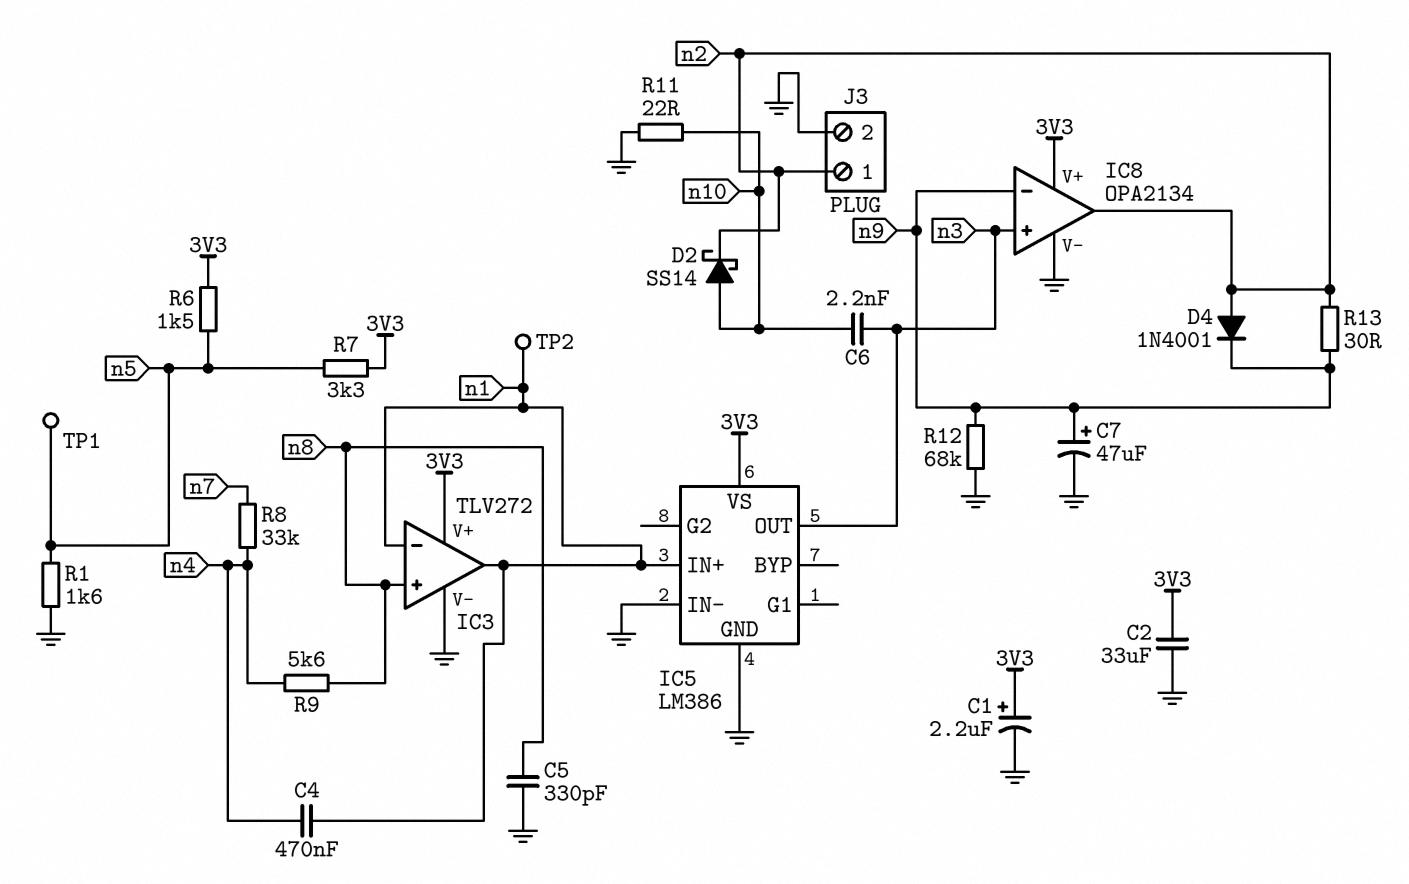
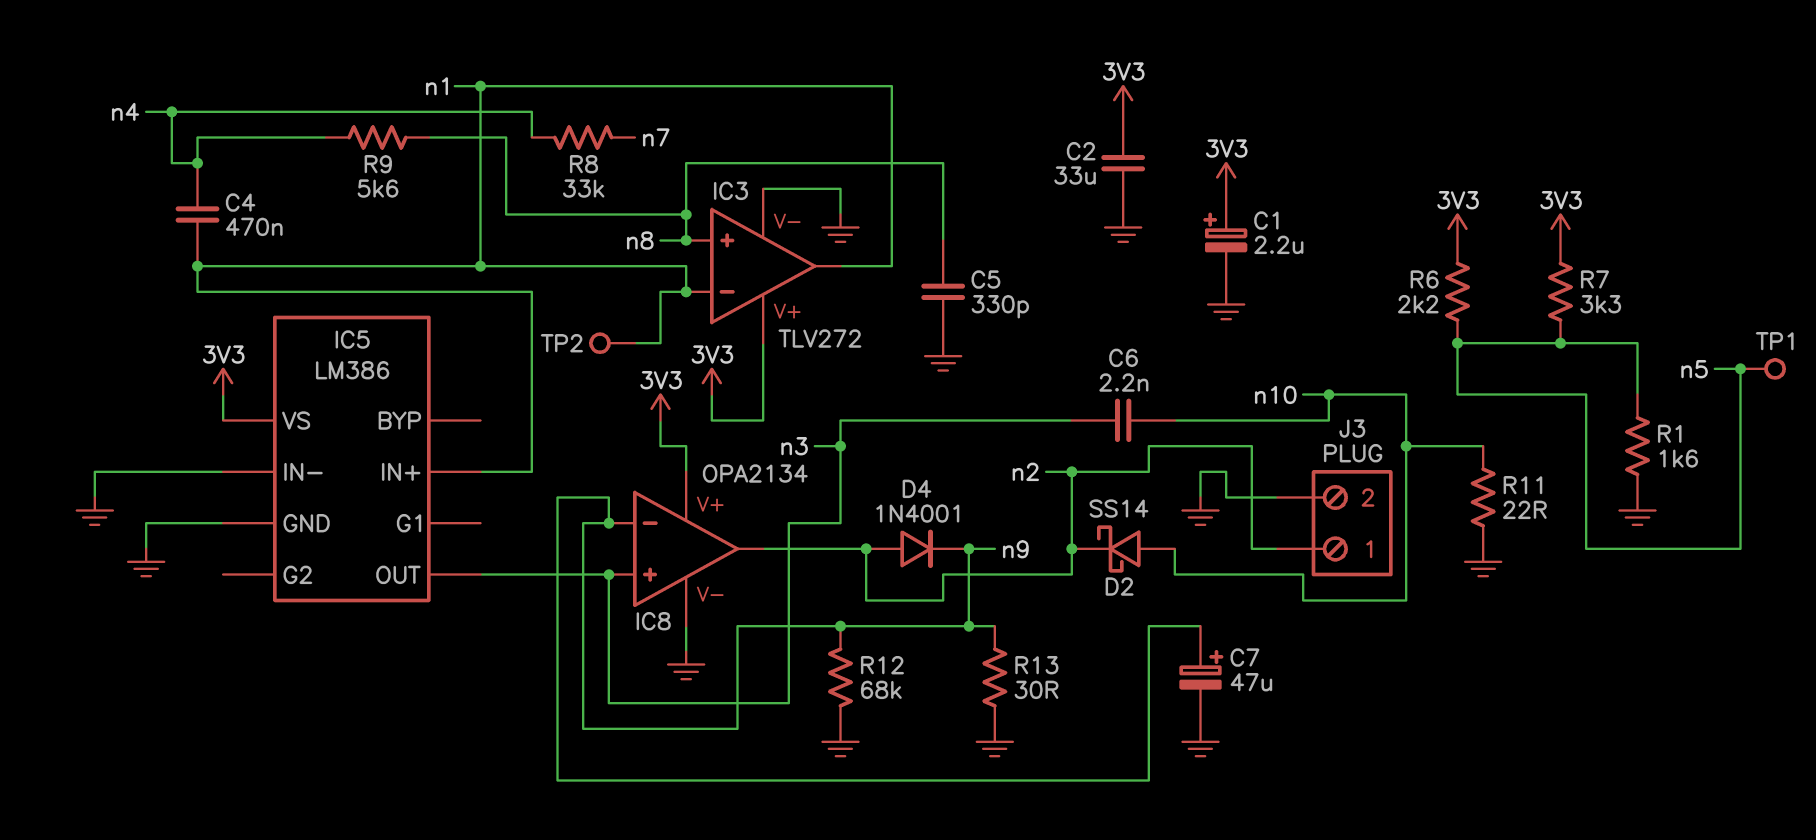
R6: 1.5k (3V3, n5) -> 2.2k (3V3, n5)
R13: 30 (n2, n9) -> 30 (GND, n9)

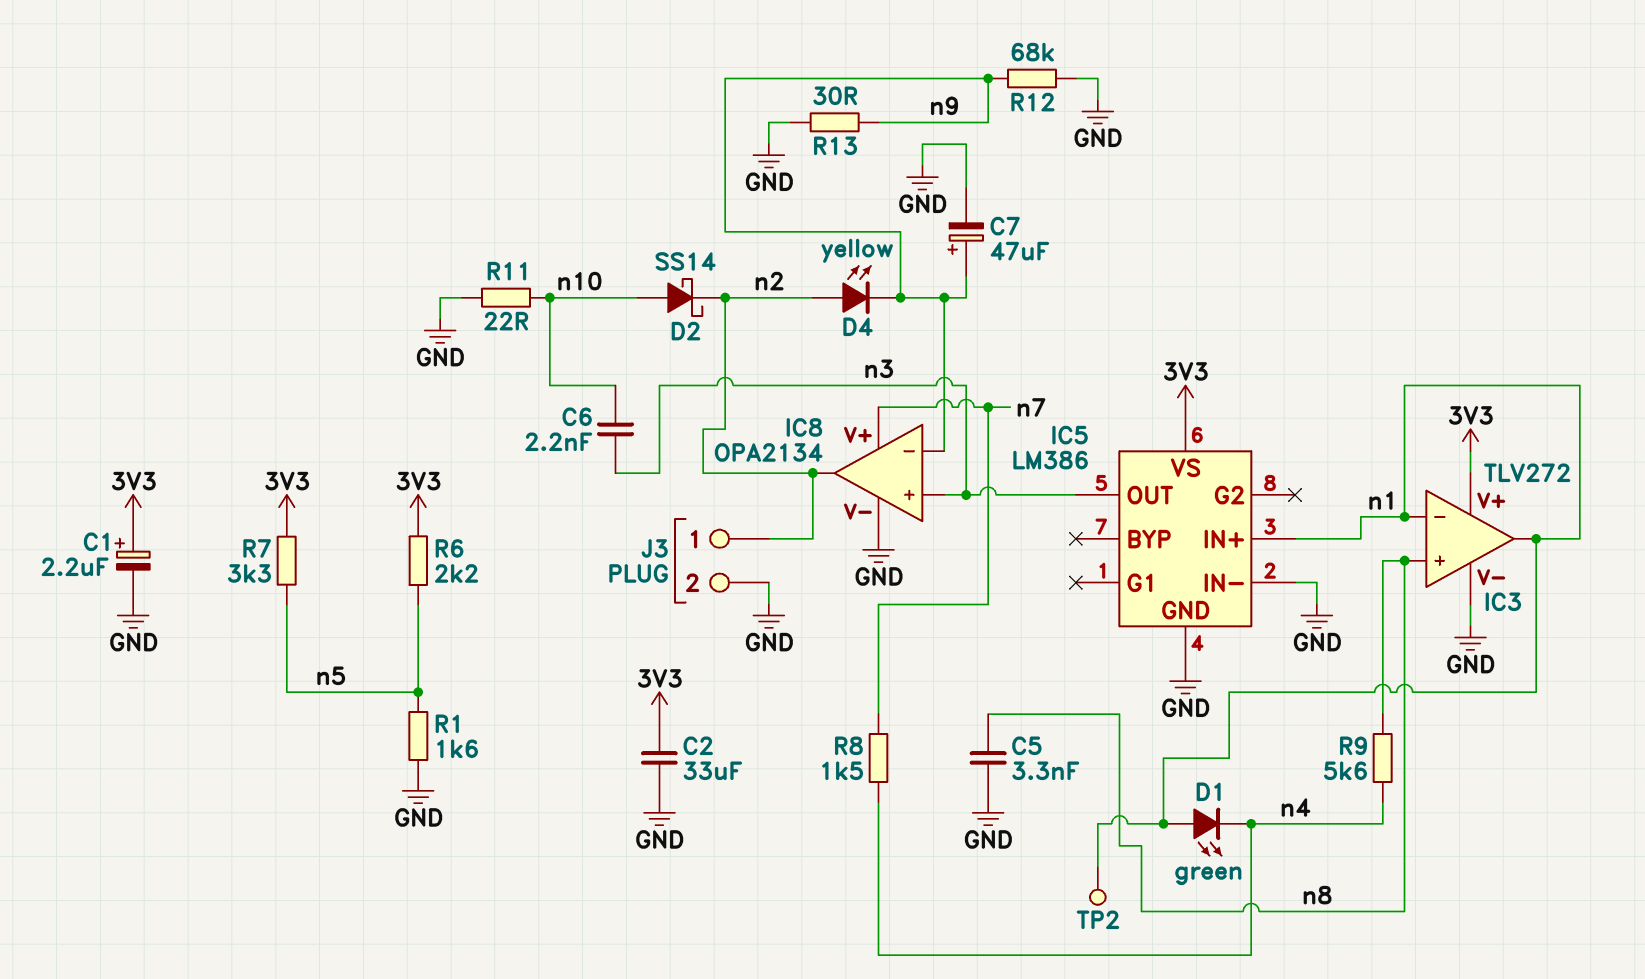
C4: 470nF (n1, n4) -> none
C5: 330pF (GND, n8) -> 3.3nF (GND, n8)
D1: none -> LED green (A n1, K n4)
D4: diode 1N4001 (A n2, K n9) -> LED yellow (A n2, K n9)
IC8 pin V+: 3V3 -> n7
R8: 33k (n4, n7) -> 1.5k (n4, n7)
TP1: test point (n5) -> none

